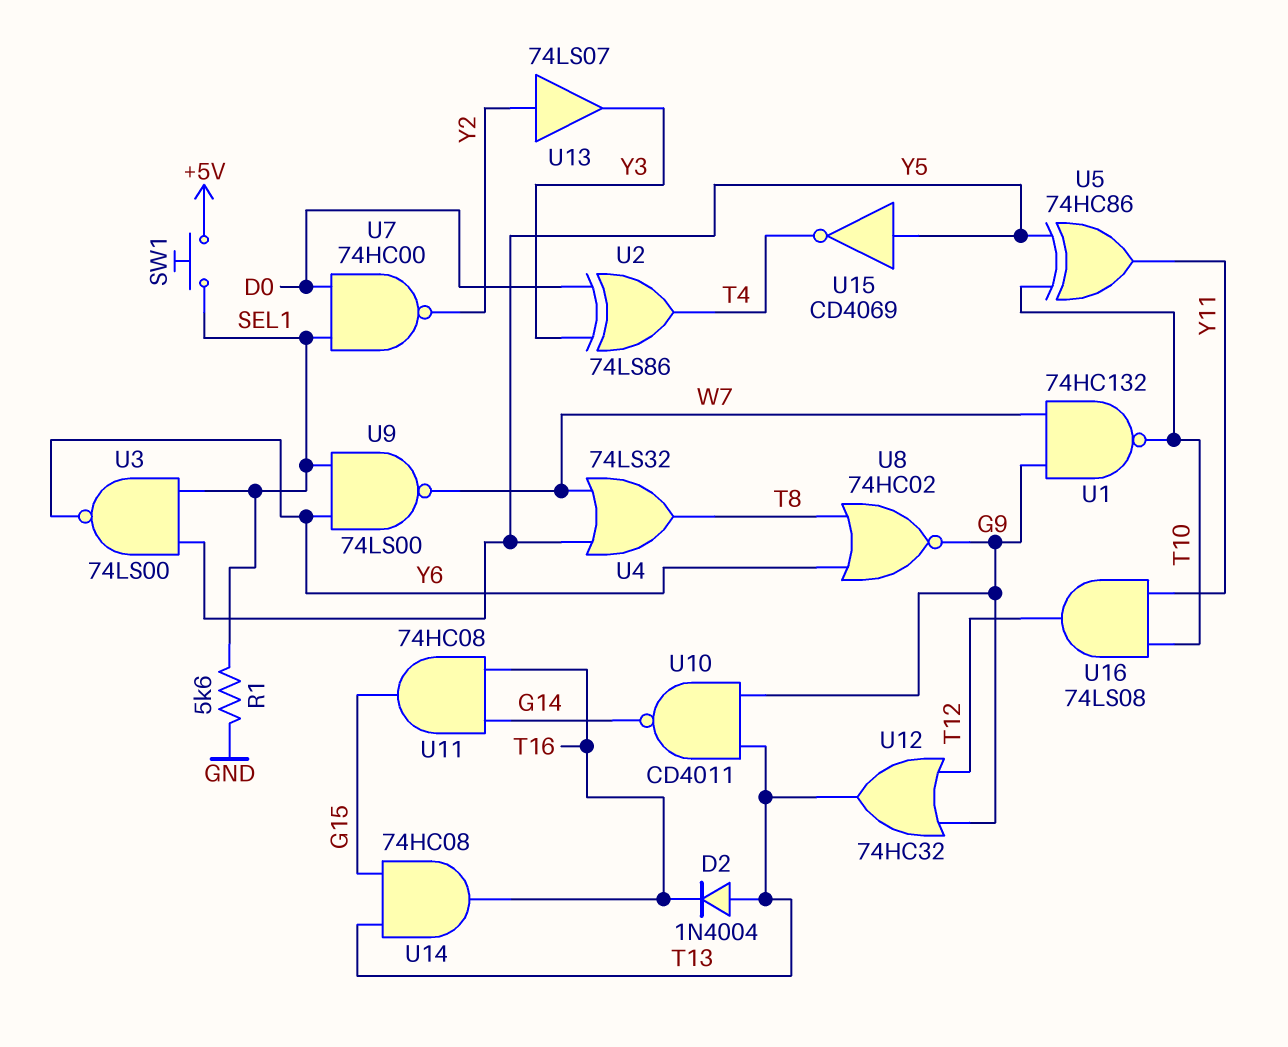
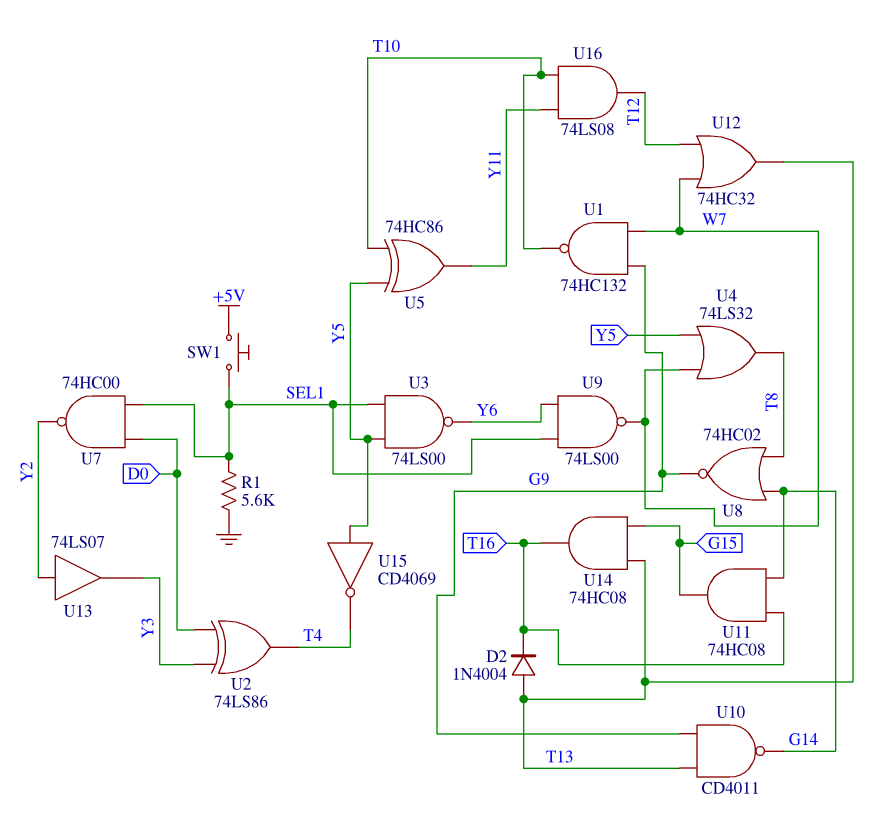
U8: NOR 74HC02 (in T8, in Y6, out G9) -> NOR 74HC02 (in G14, in T8, out G9)
U12: OR 74HC32 (in G9, in T12, out T13) -> OR 74HC32 (in T12, in W7, out T13)

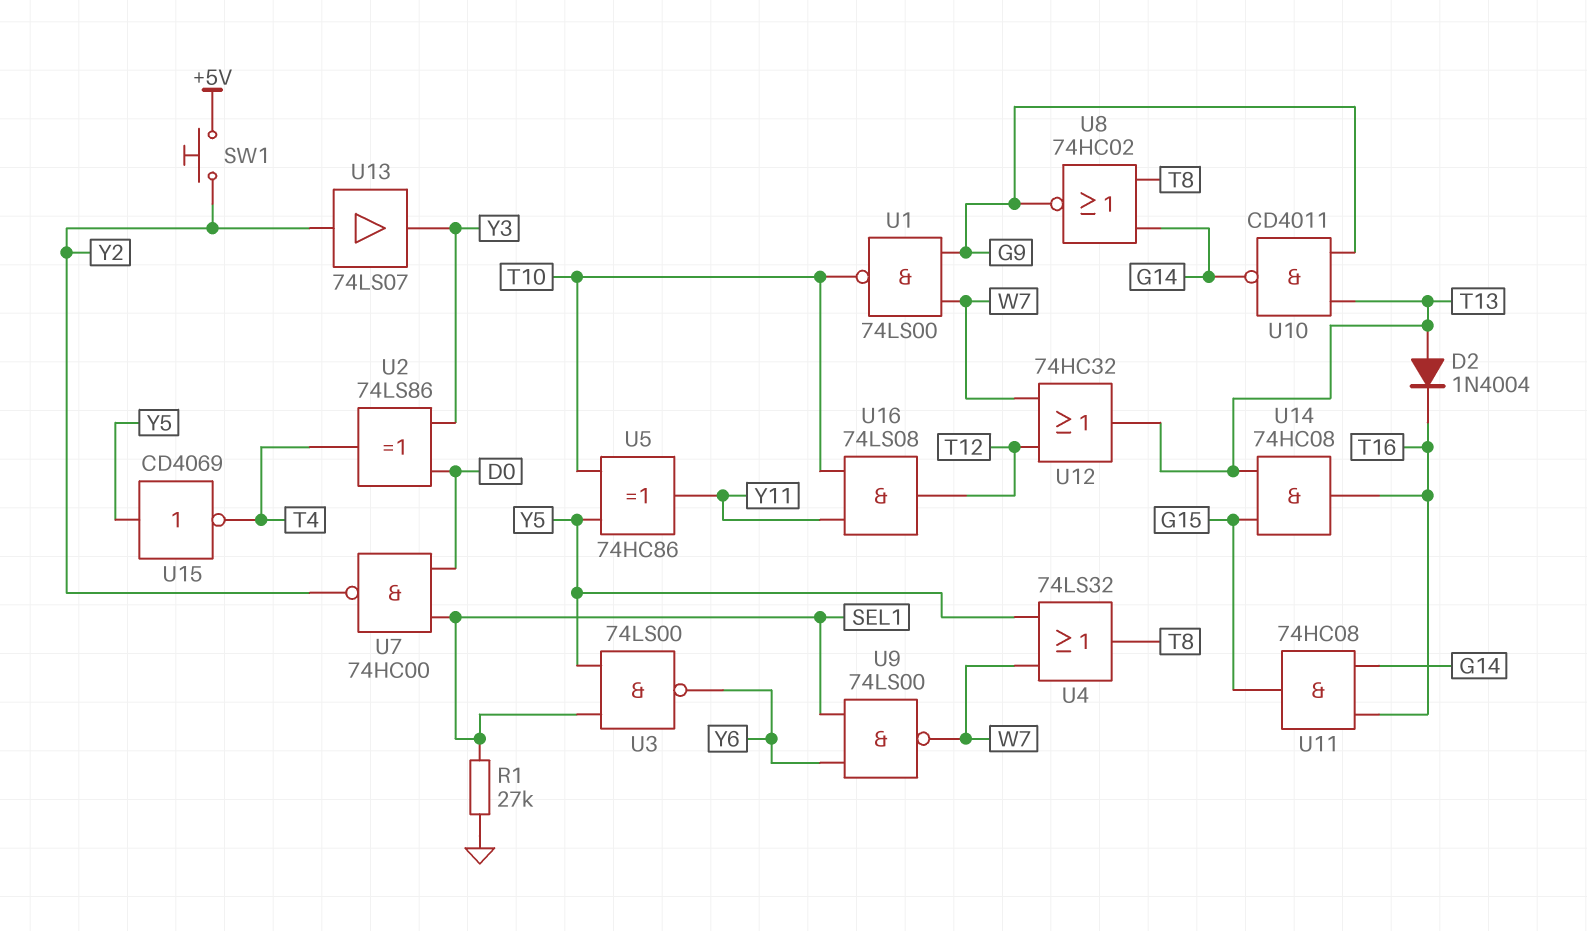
R1: 5.6k (GND, SEL1) -> 27k (GND, SEL1)
SW1: button (+5V, SEL1) -> button (+5V, Y2)
U1: NAND 74HC132 (in G9, in W7, out T10) -> NAND 74LS00 (in G9, in W7, out T10)

